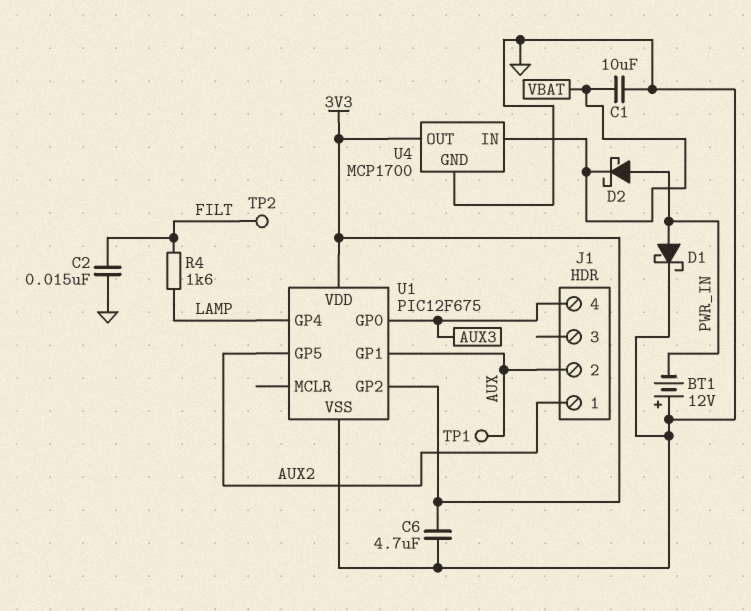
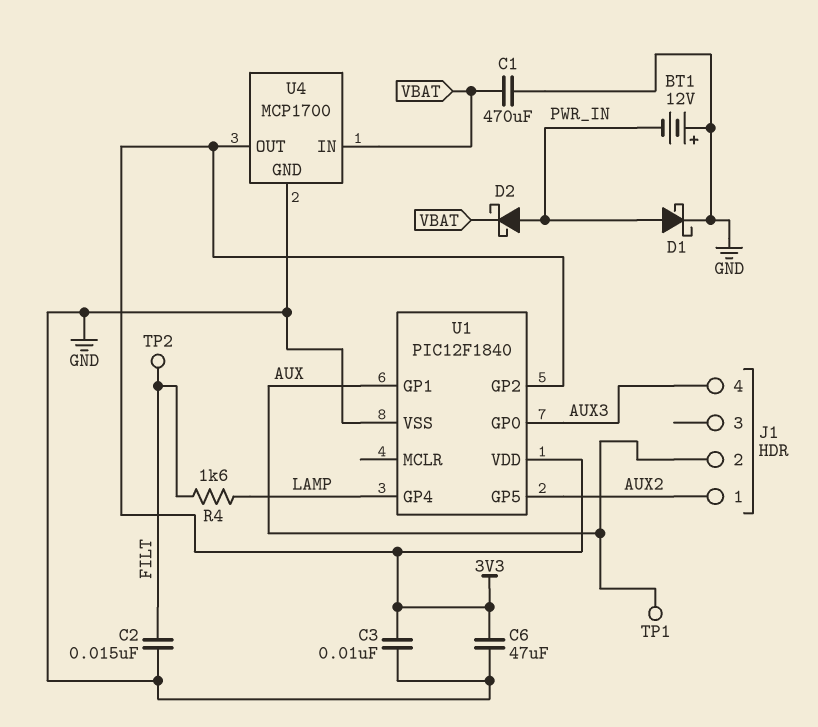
C1: 10uF (GND, VBAT) -> 470uF (GND, VBAT)
C3: none -> 10nF (3V3, GND)
C6: 4.7uF (3V3, GND) -> 47uF (3V3, GND)
U1: PIC12F675 -> PIC12F1840

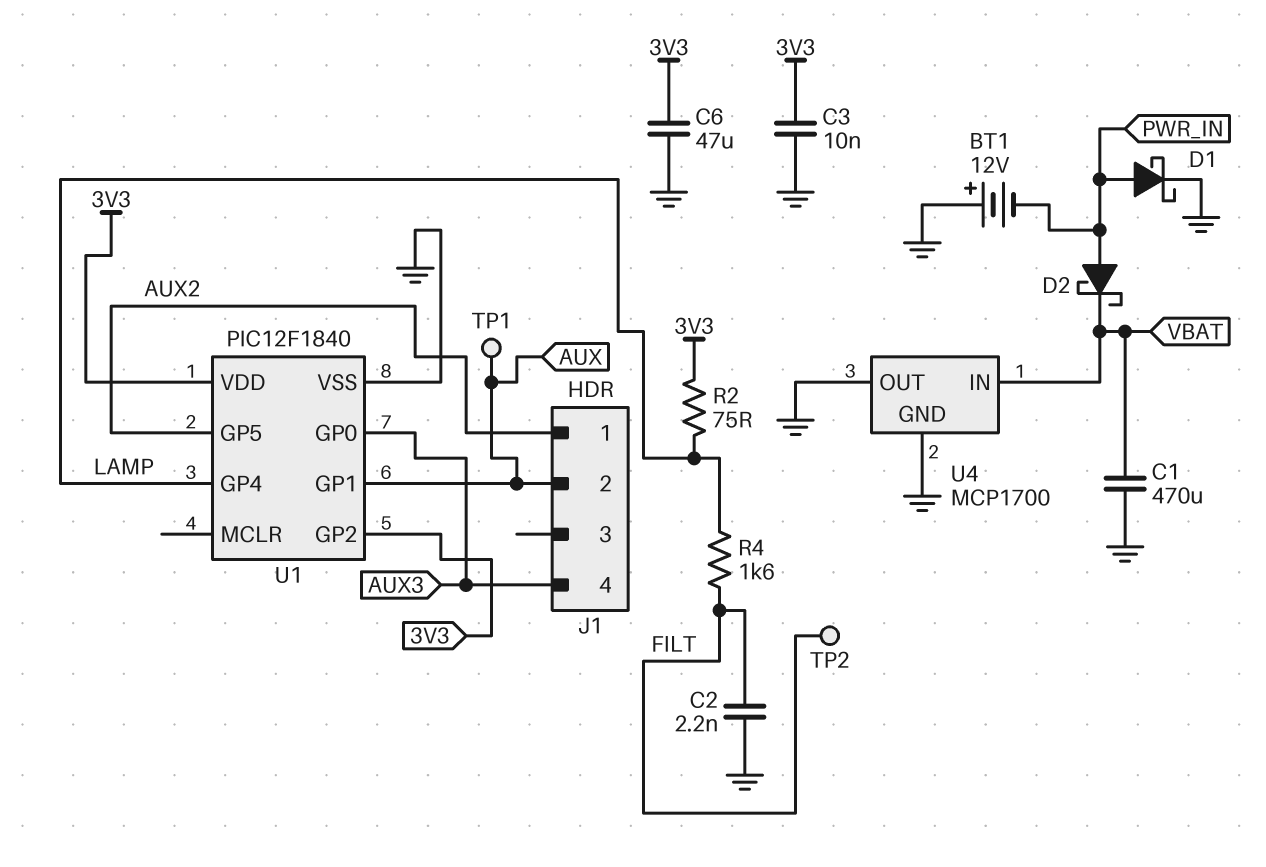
C2: 15nF (FILT, GND) -> 2.2nF (FILT, GND)
R2: none -> 75 (3V3, LAMP)
U4 pin OUT: 3V3 -> GND

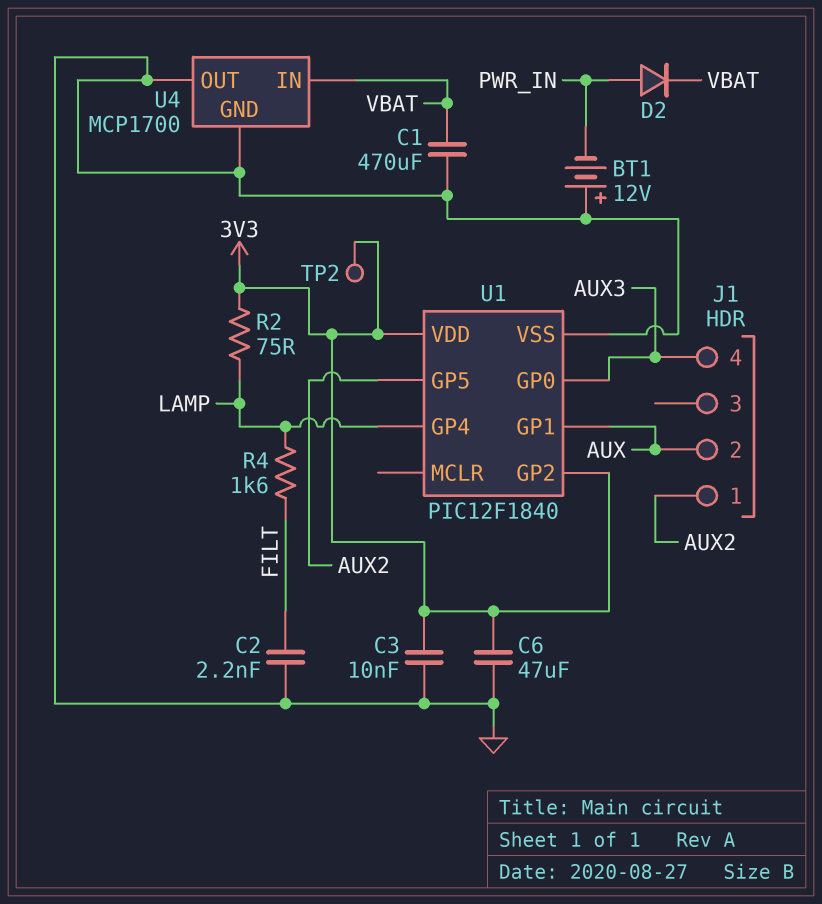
D1: schottky (A PWR_IN, K GND) -> none
D2: schottky (A PWR_IN, K VBAT) -> diode (A PWR_IN, K VBAT)
TP1: test point (AUX) -> none
TP2: test point (FILT) -> test point (3V3)

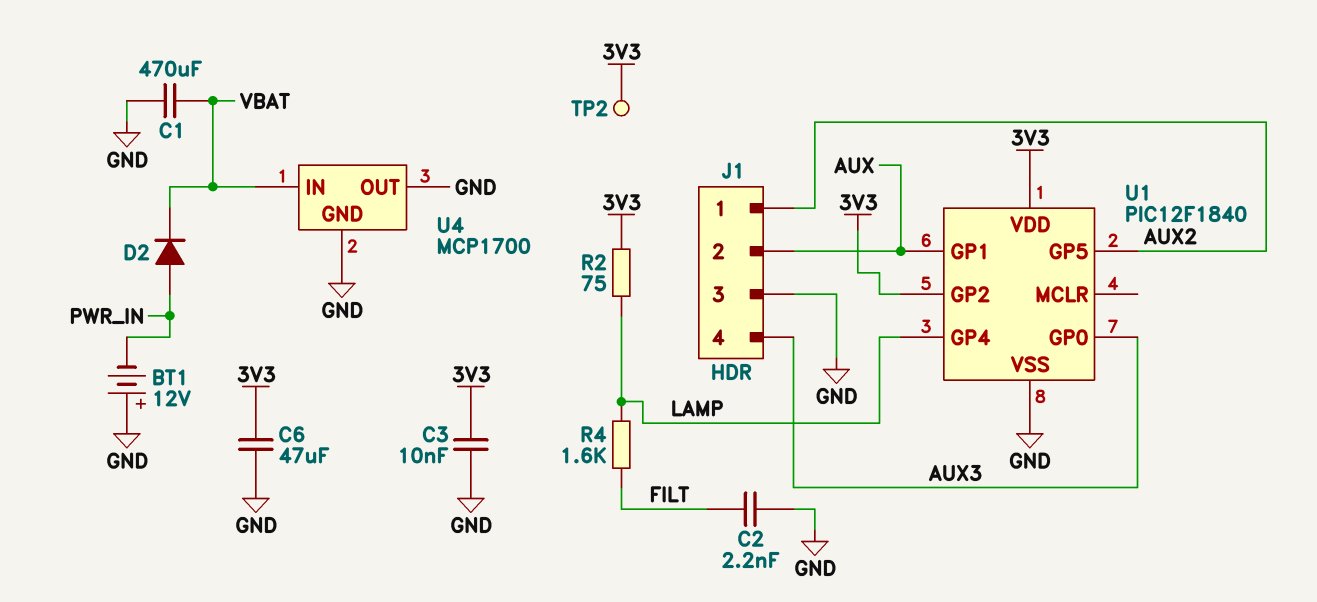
J1 pin 3: none -> GND

